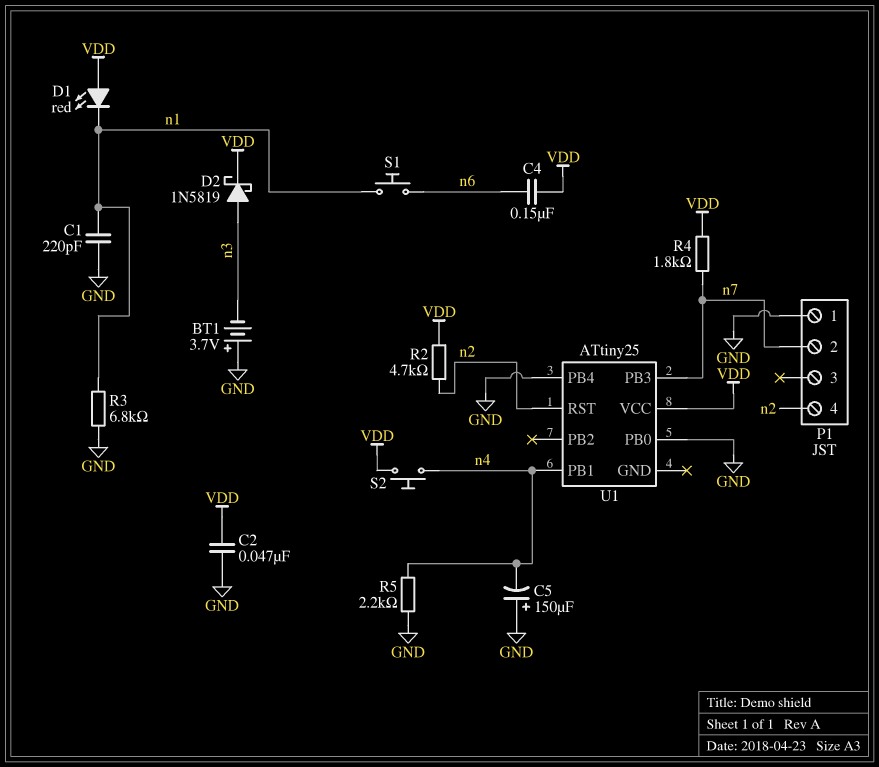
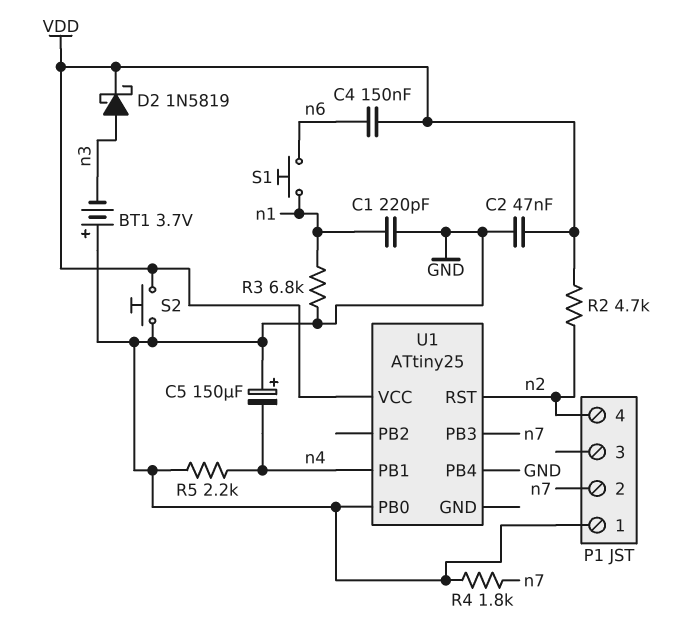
D1: LED red (A VDD, K n1) -> none
R4: 1.8k (VDD, n7) -> 1.8k (GND, n7)
S2: button (VDD, n4) -> button (GND, VDD)

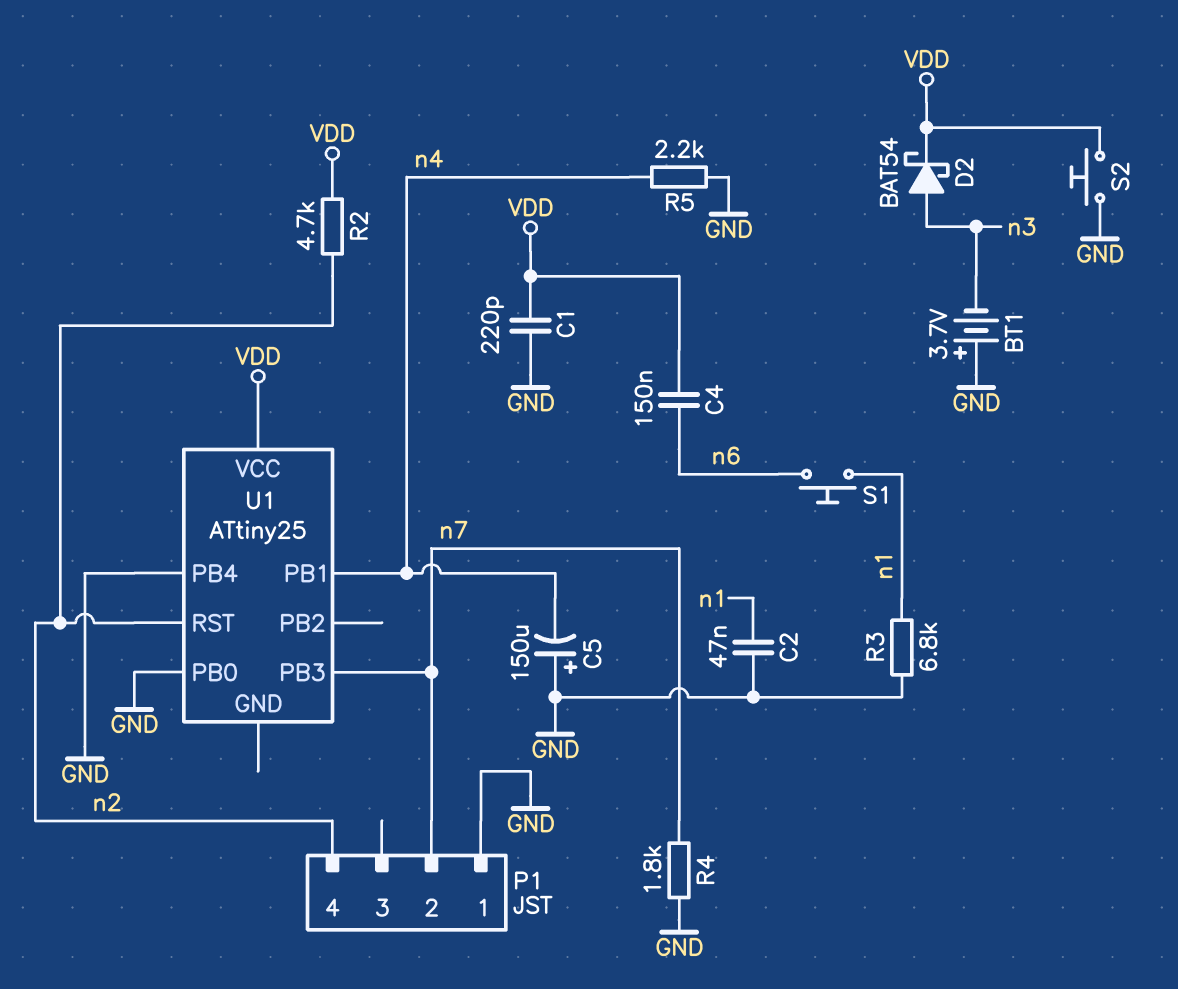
C1: 220pF (GND, n1) -> 220pF (GND, VDD)
C2: 47nF (GND, VDD) -> 47nF (GND, n1)
D2: schottky 1N5819 (A n3, K VDD) -> schottky BAT54 (A n3, K VDD)

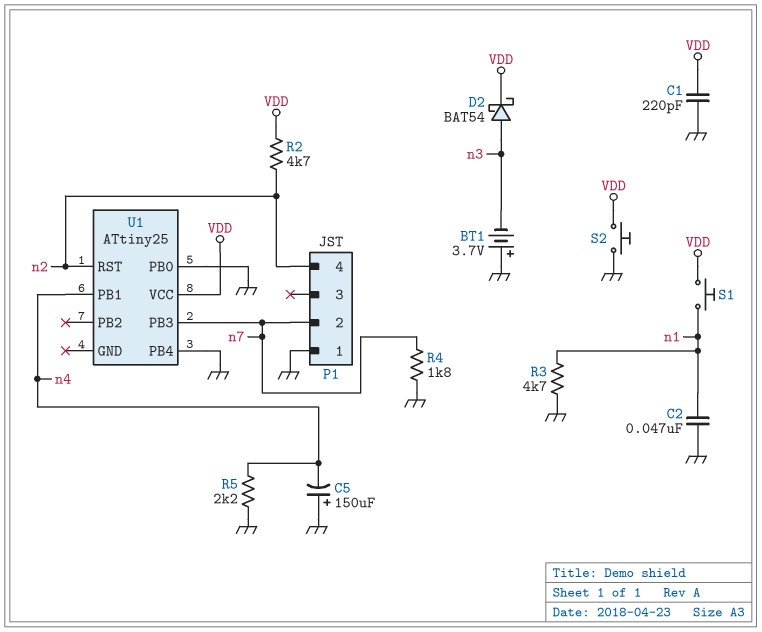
C4: 150nF (VDD, n6) -> none
R3: 6.8k (GND, n1) -> 4.7k (GND, n1)
S1: button (n1, n6) -> button (VDD, n1)

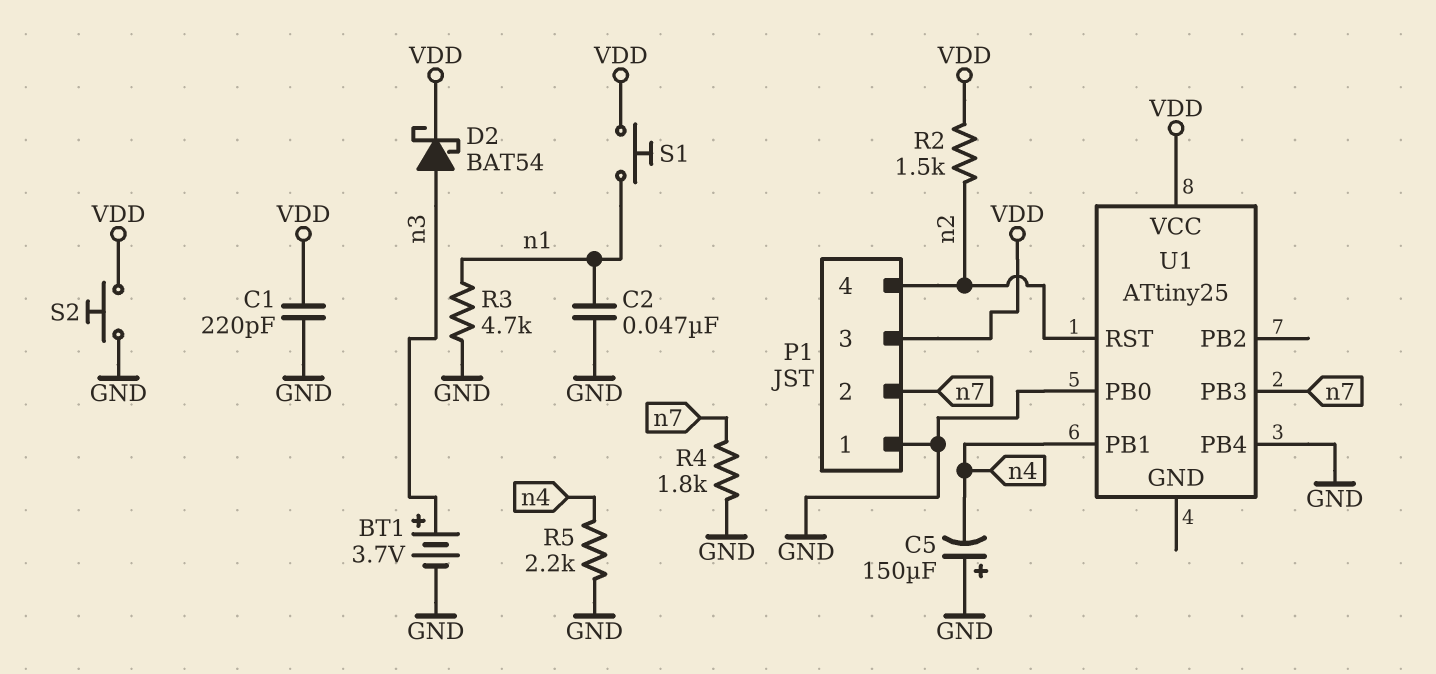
BT1: 3.7V (plus GND, minus n3) -> 3.7V (plus n3, minus GND)
P1 pin 3: none -> VDD
R2: 4.7k (VDD, n2) -> 1.5k (VDD, n2)

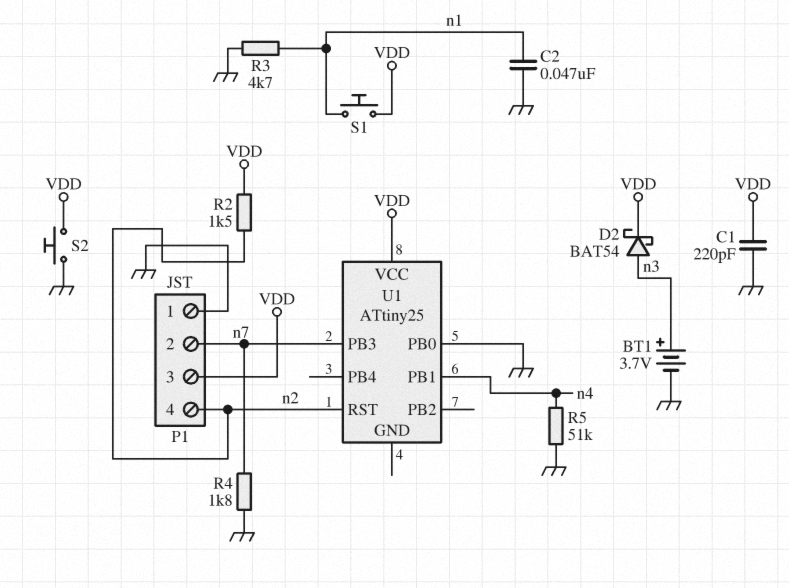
C5: 150uF (plus GND, minus n4) -> none
R5: 2.2k (GND, n4) -> 51k (GND, n4)
U1 pin PB4: GND -> none

